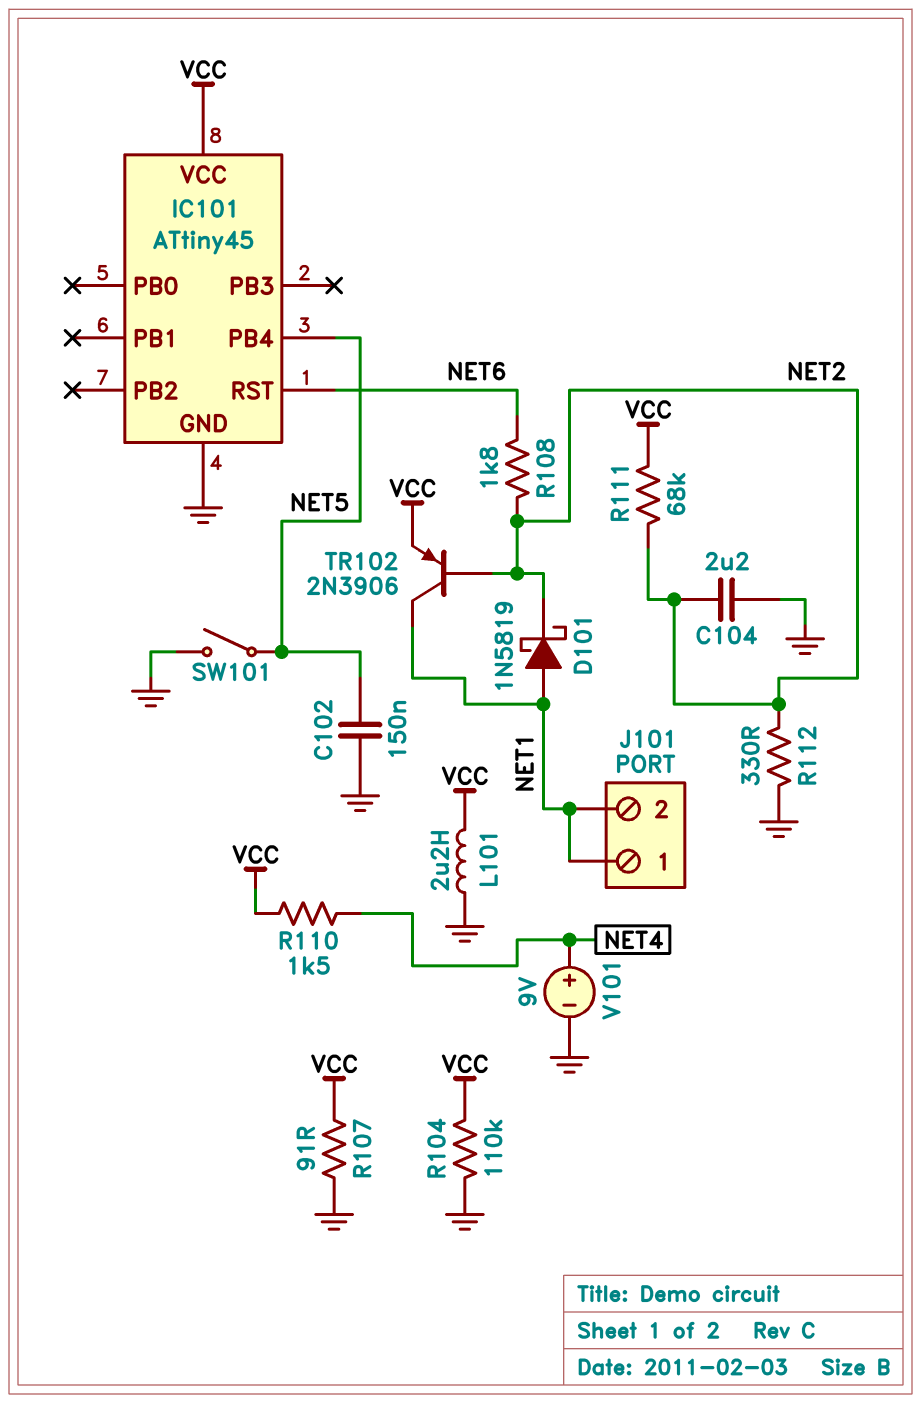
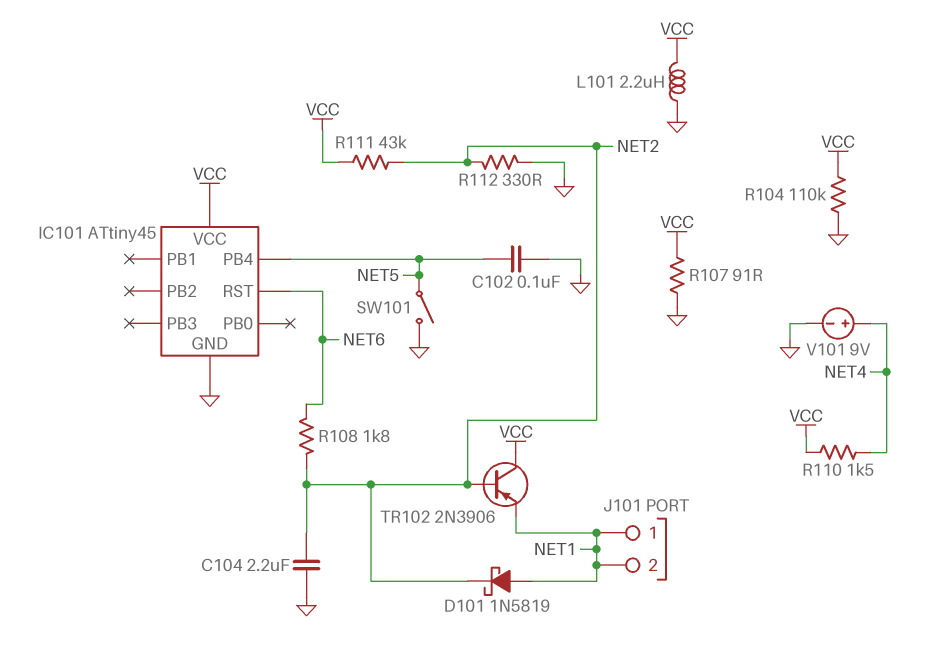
C102: 150nF (GND, NET5) -> 100nF (GND, NET5)
R111: 68k (NET2, VCC) -> 43k (NET2, VCC)
TR102: PNP 2N3906 (B NET2, C NET1, E VCC) -> PNP 2N3906 (B NET2, C VCC, E NET1)

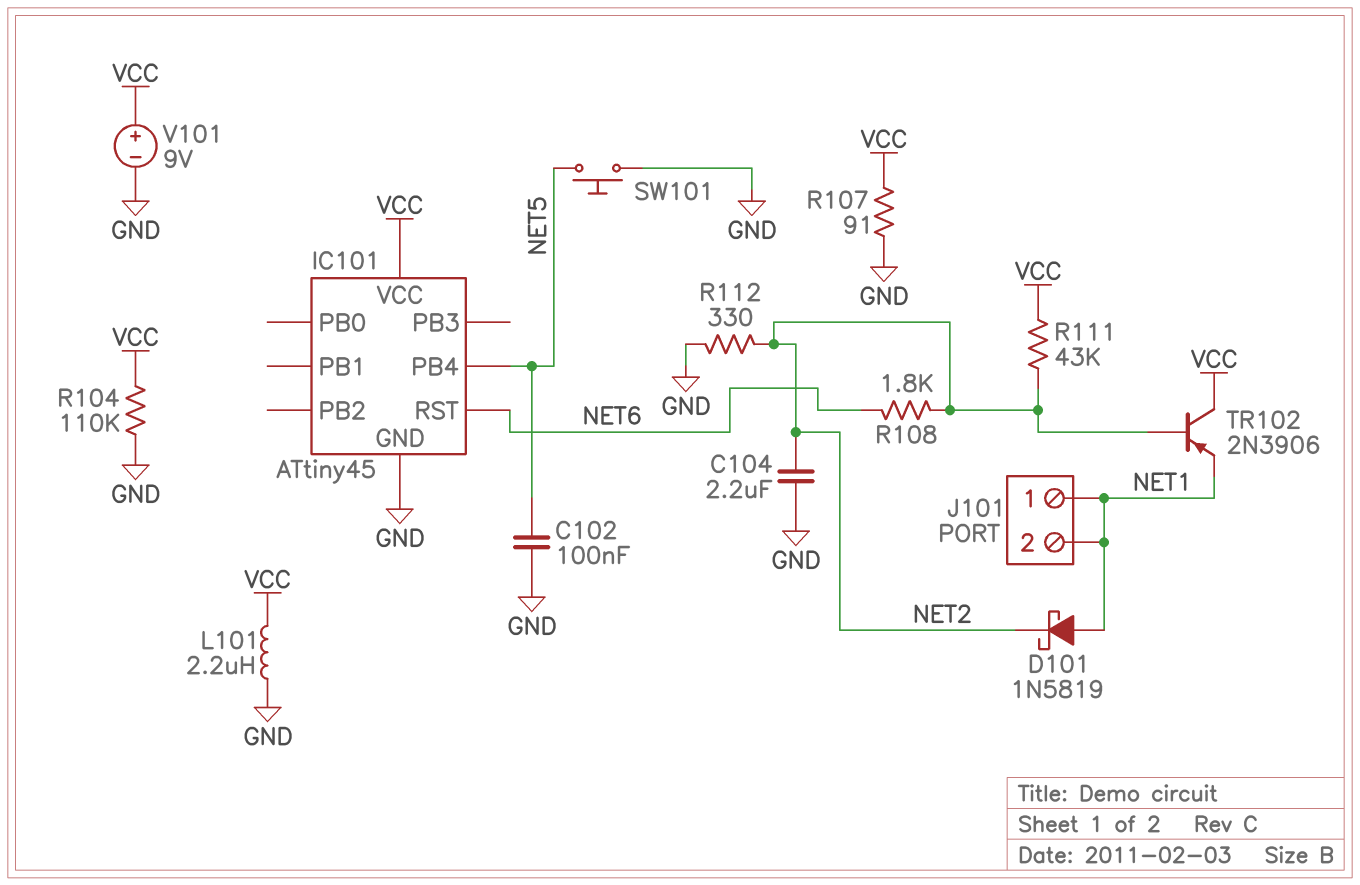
R110: 1.5k (NET4, VCC) -> none
SW101: switch (GND, NET5) -> button (GND, NET5)
V101: 9V (plus NET4, minus GND) -> 9V (plus VCC, minus GND)

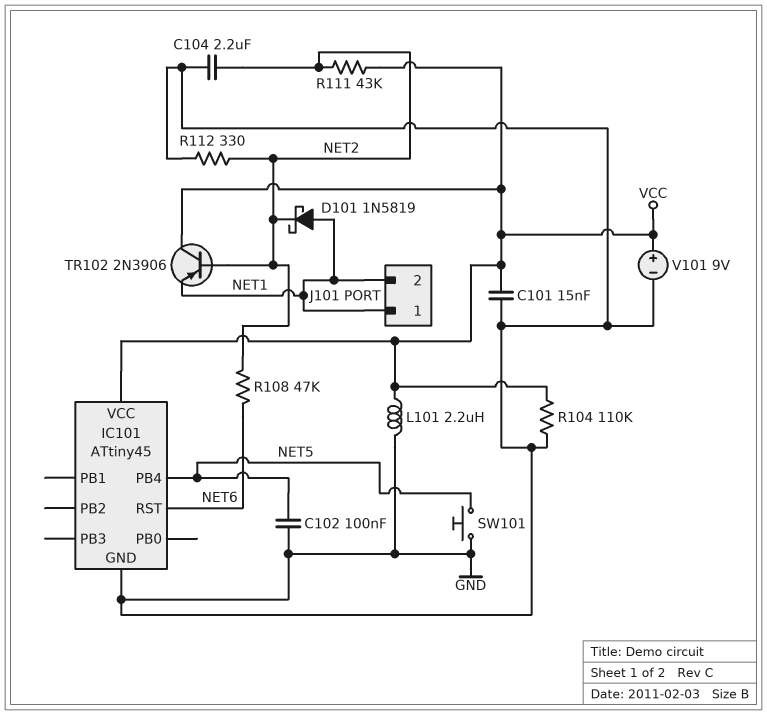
C101: none -> 15nF (GND, VCC)
R107: 91 (GND, VCC) -> none
R108: 1.8k (NET2, NET6) -> 47k (NET2, NET6)

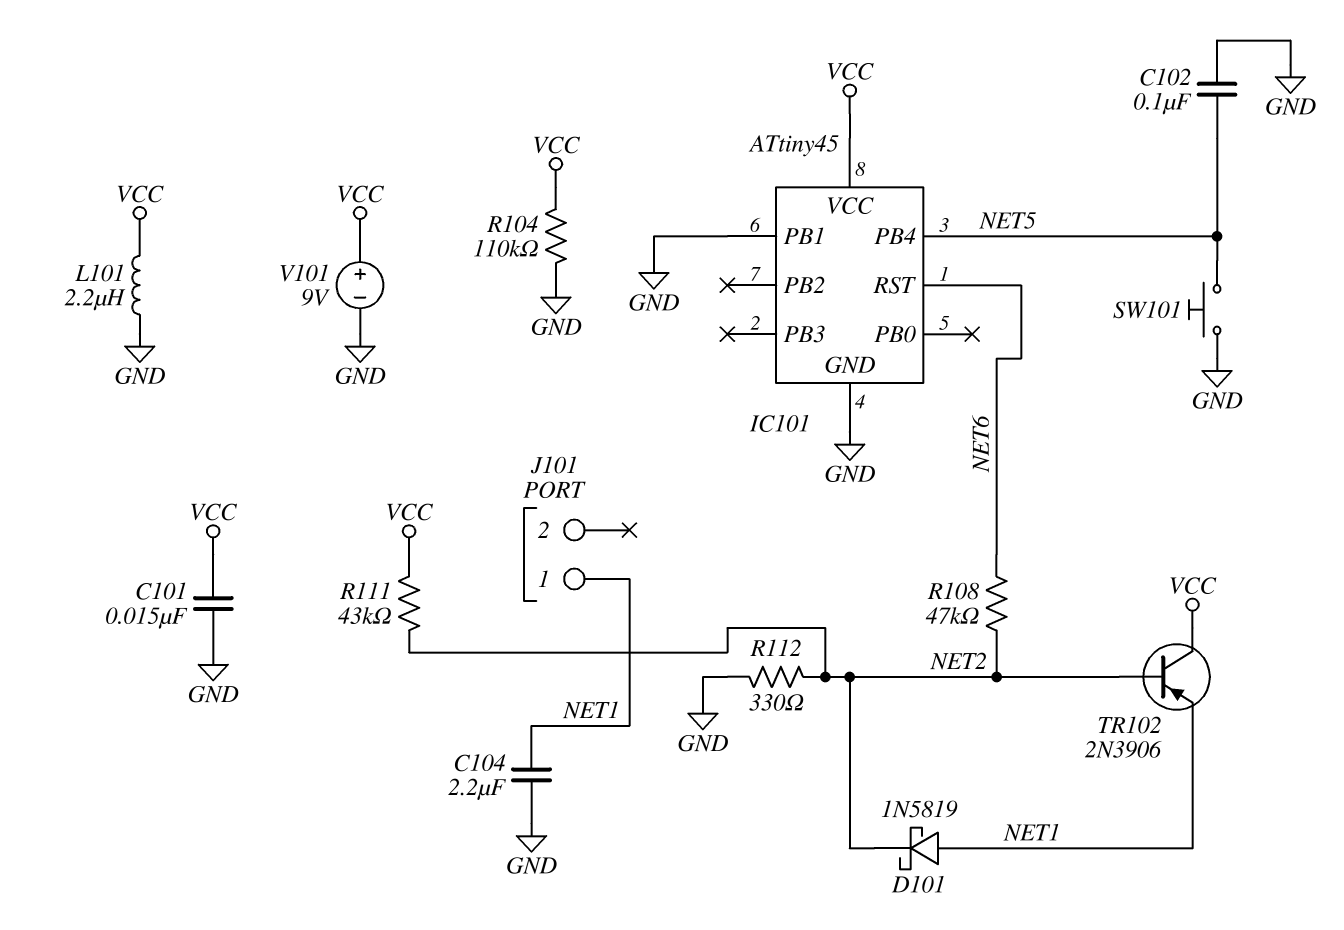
C104: 2.2uF (GND, NET2) -> 2.2uF (GND, NET1)
IC101 pin PB1: none -> GND
J101 pin 2: NET1 -> none

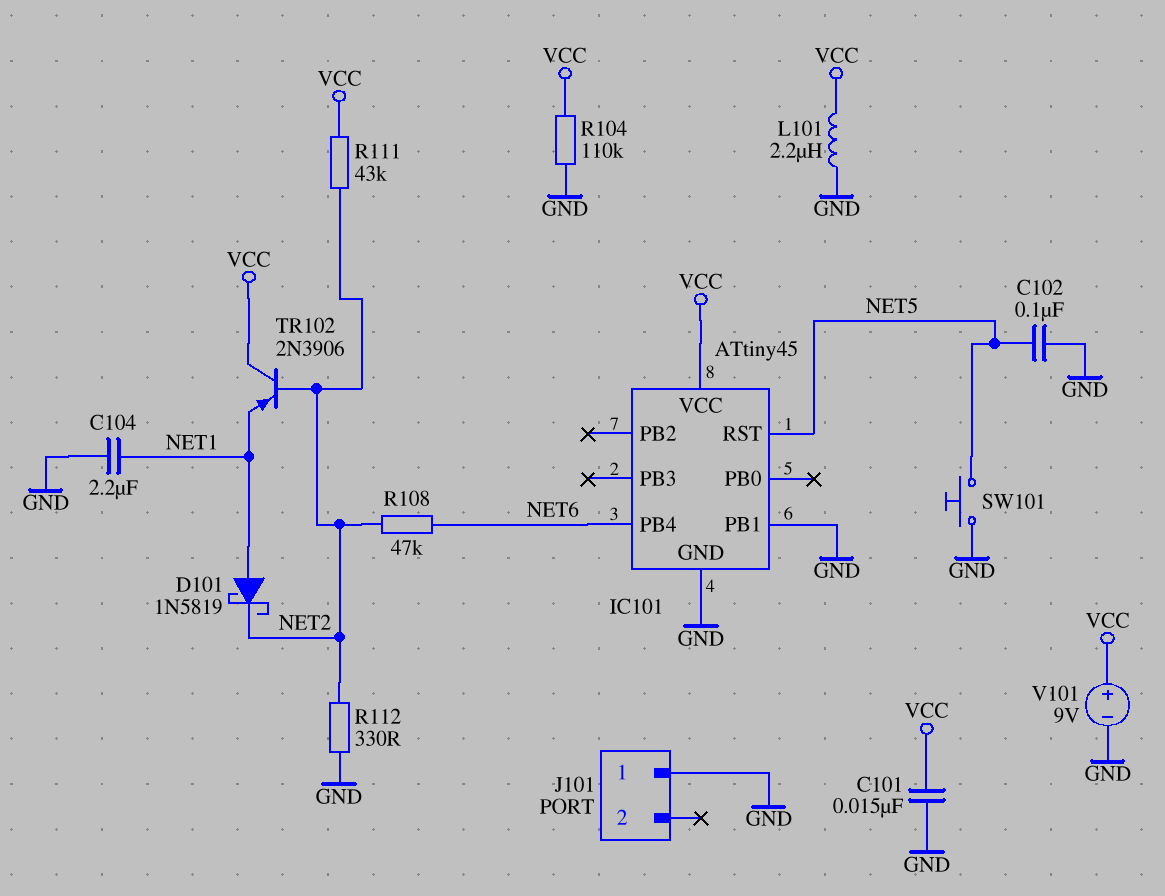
IC101 pin PB4: NET5 -> NET6
IC101 pin RST: NET6 -> NET5
J101 pin 1: NET1 -> GND

